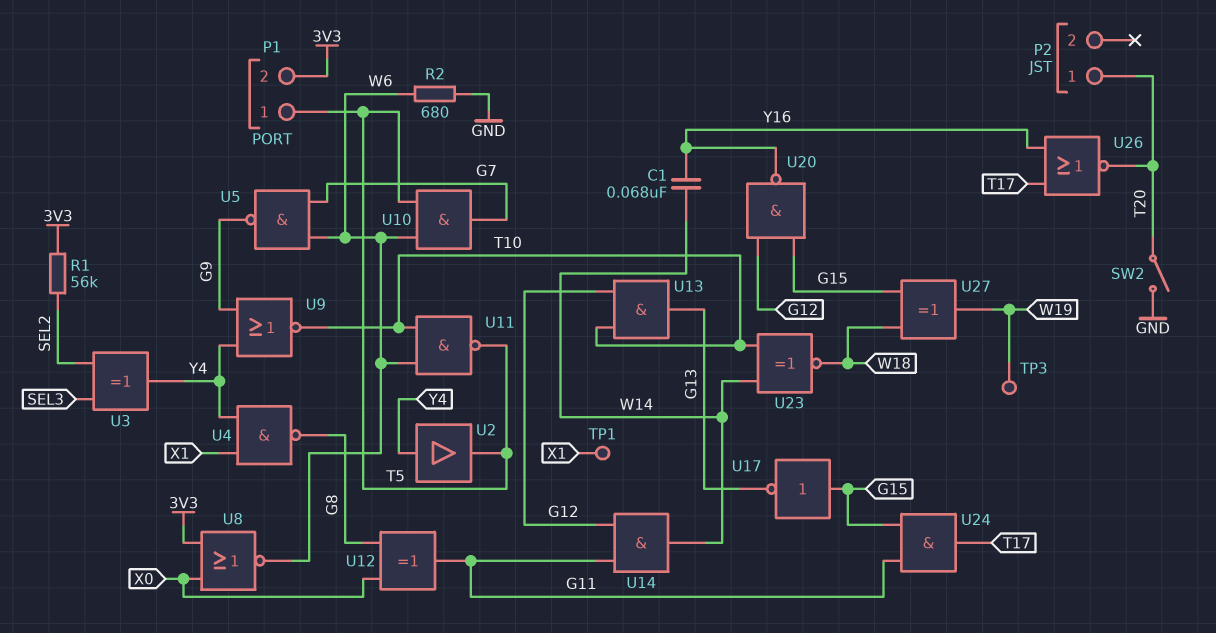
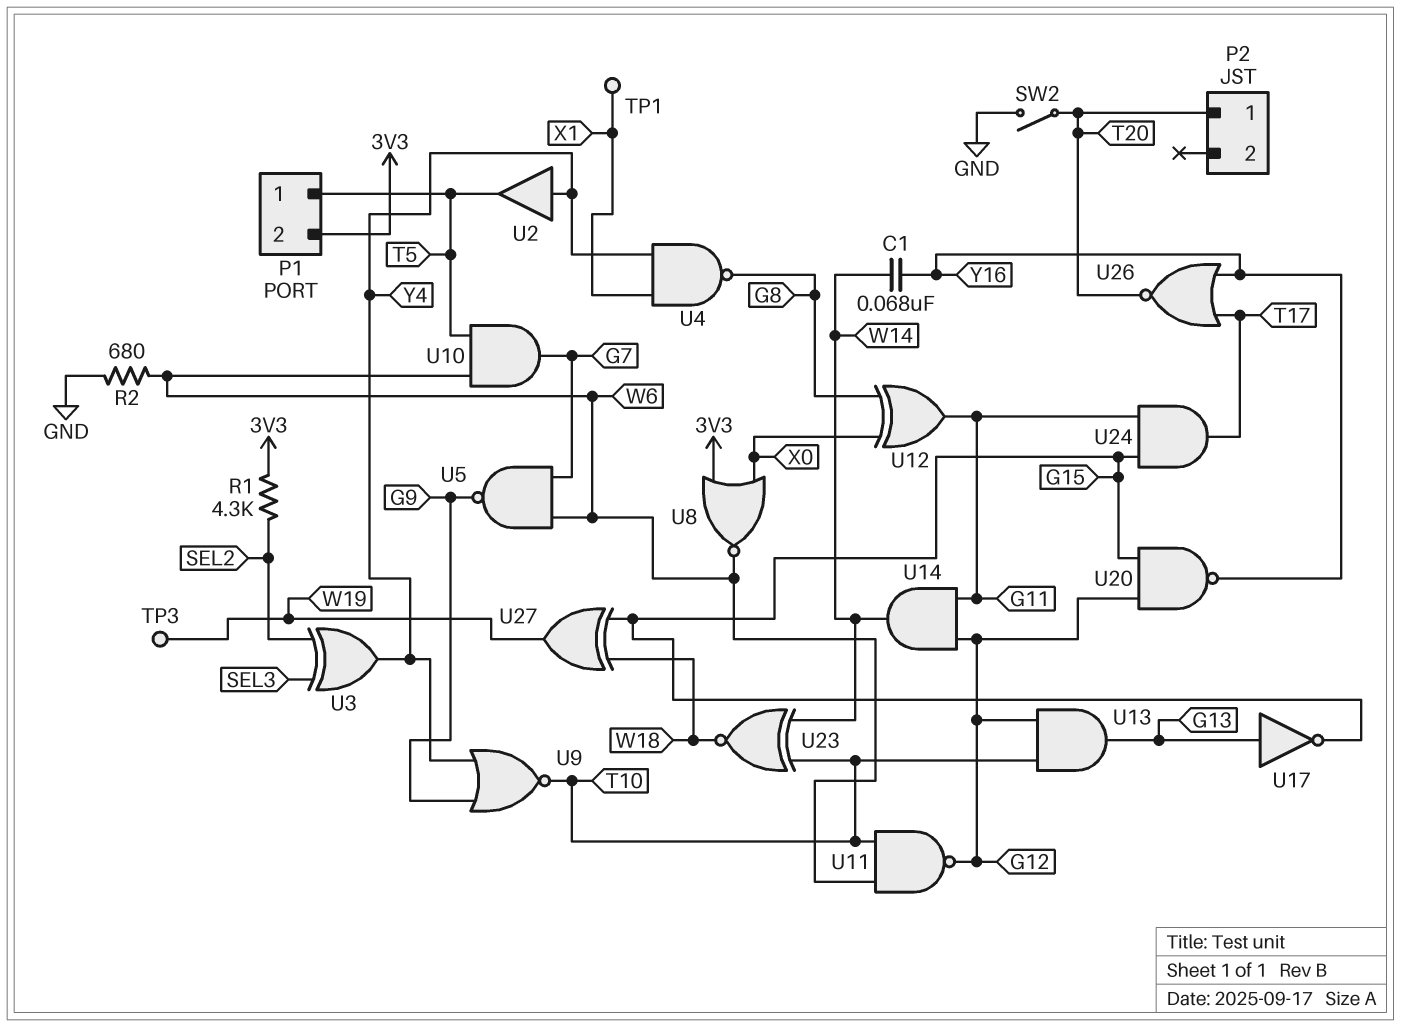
R1: 56k (3V3, SEL2) -> 4.3k (3V3, SEL2)
U11: NAND (in T10, in W6, out T5) -> NAND (in T10, in W6, out G12)
U17: NOT (in G15, out G13) -> NOT (in G13, out G15)

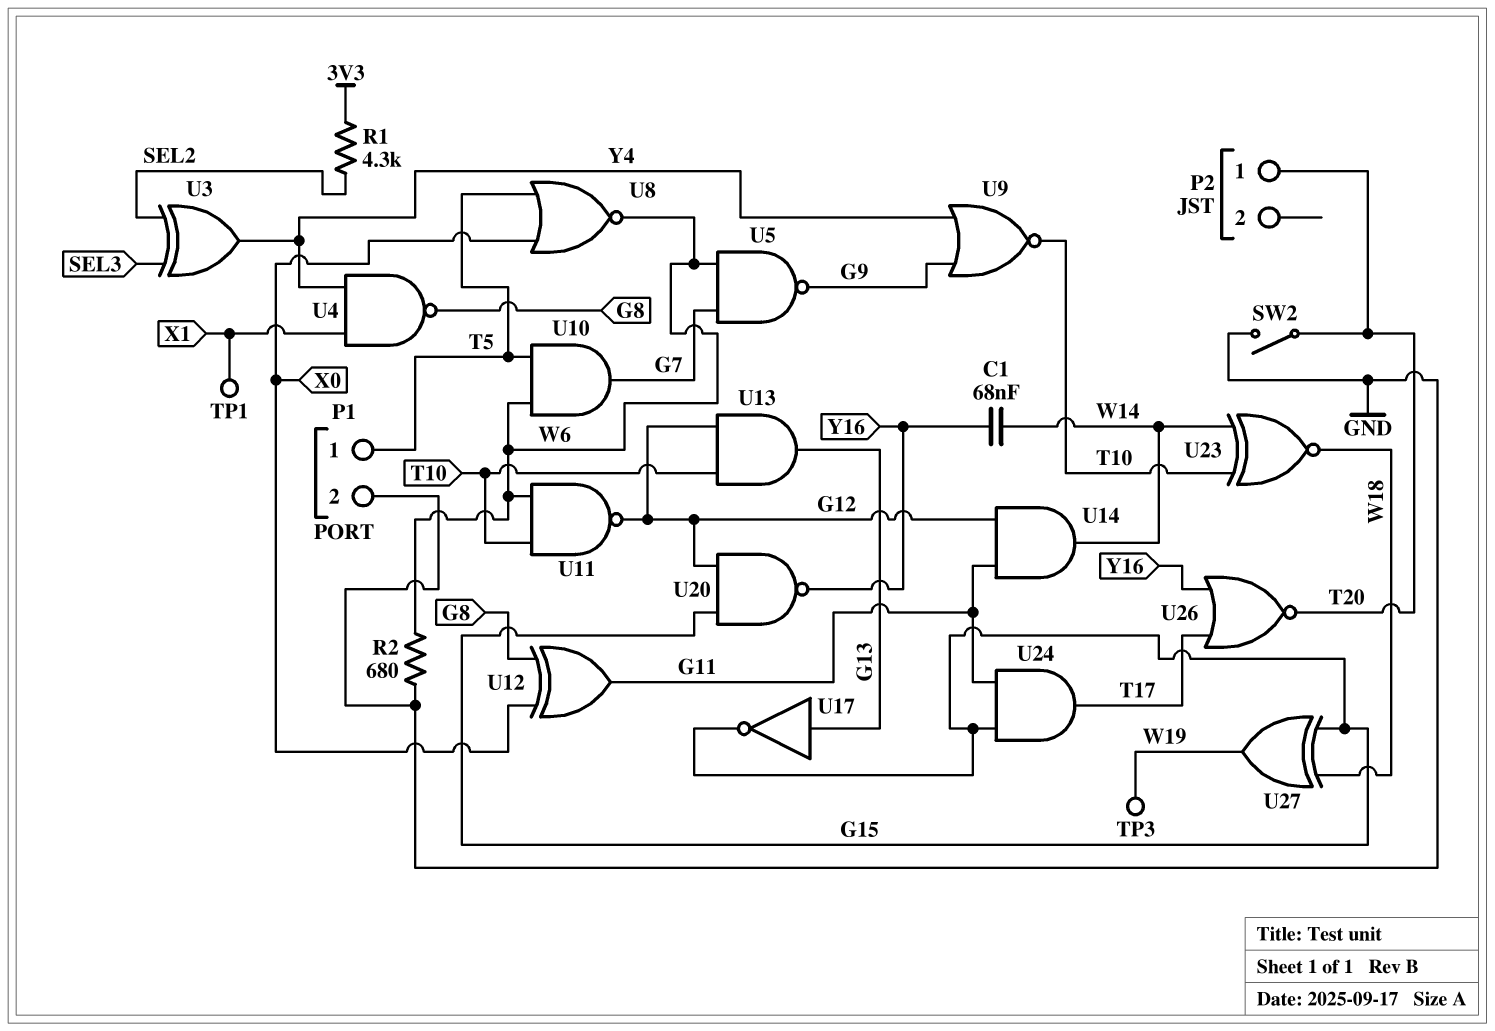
P1 pin 2: 3V3 -> GND
U2: buffer (in Y4, out T5) -> none
U8: NOR (in 3V3, in X0, out W6) -> NOR (in T5, in X0, out W6)

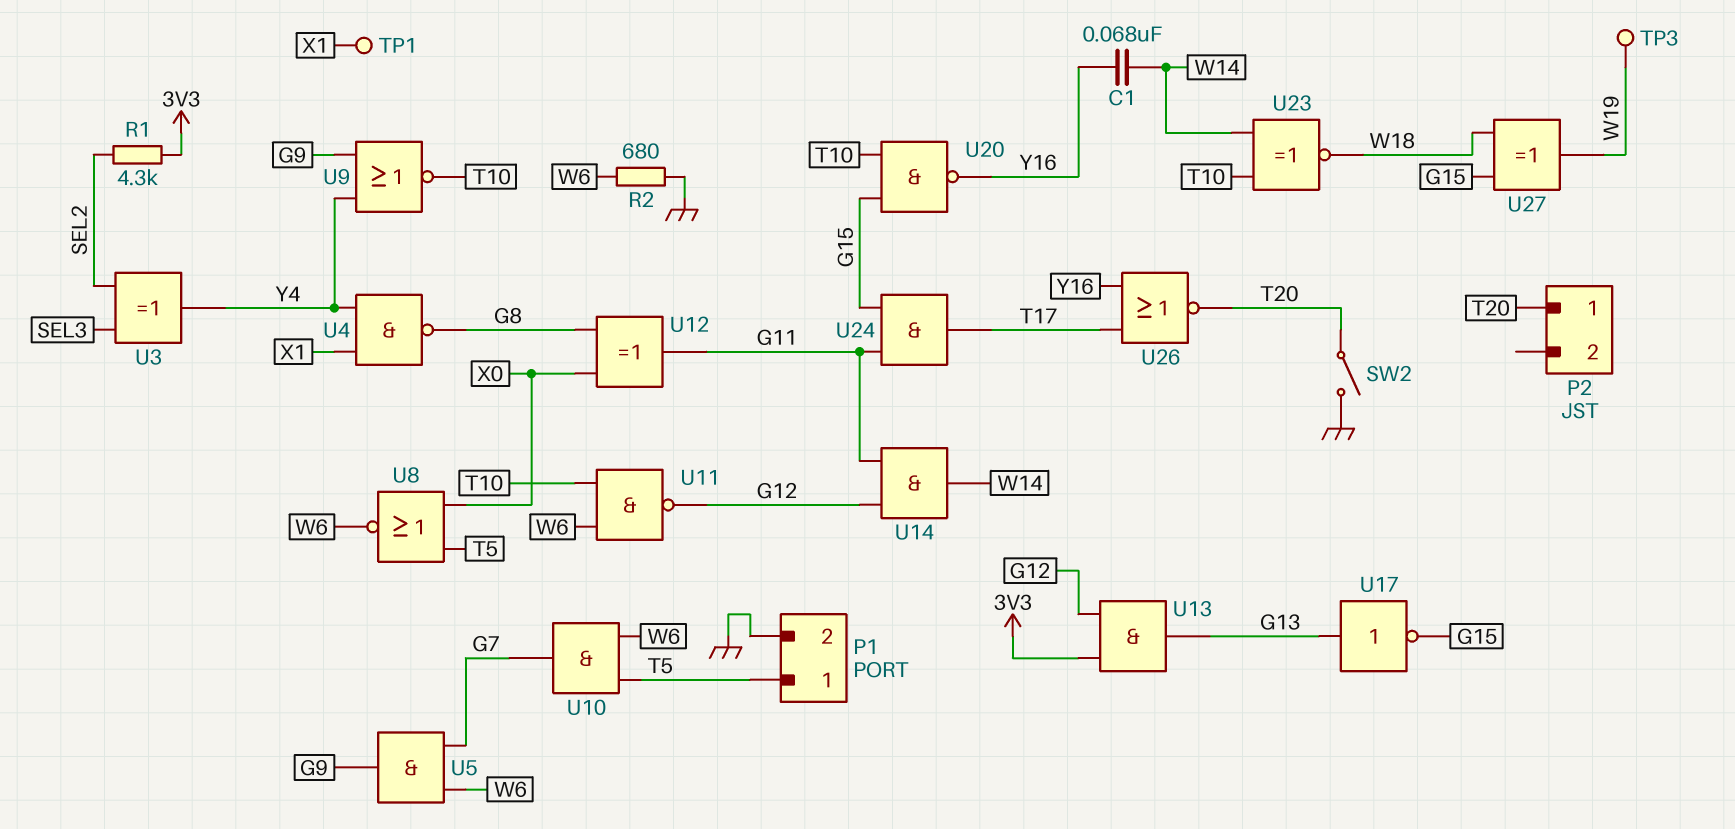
U5: NAND (in G7, in W6, out G9) -> AND (in G7, in W6, out G9)
U13: AND (in G12, in T10, out G13) -> AND (in 3V3, in G12, out G13)
U20: NAND (in G12, in G15, out Y16) -> NAND (in G15, in T10, out Y16)

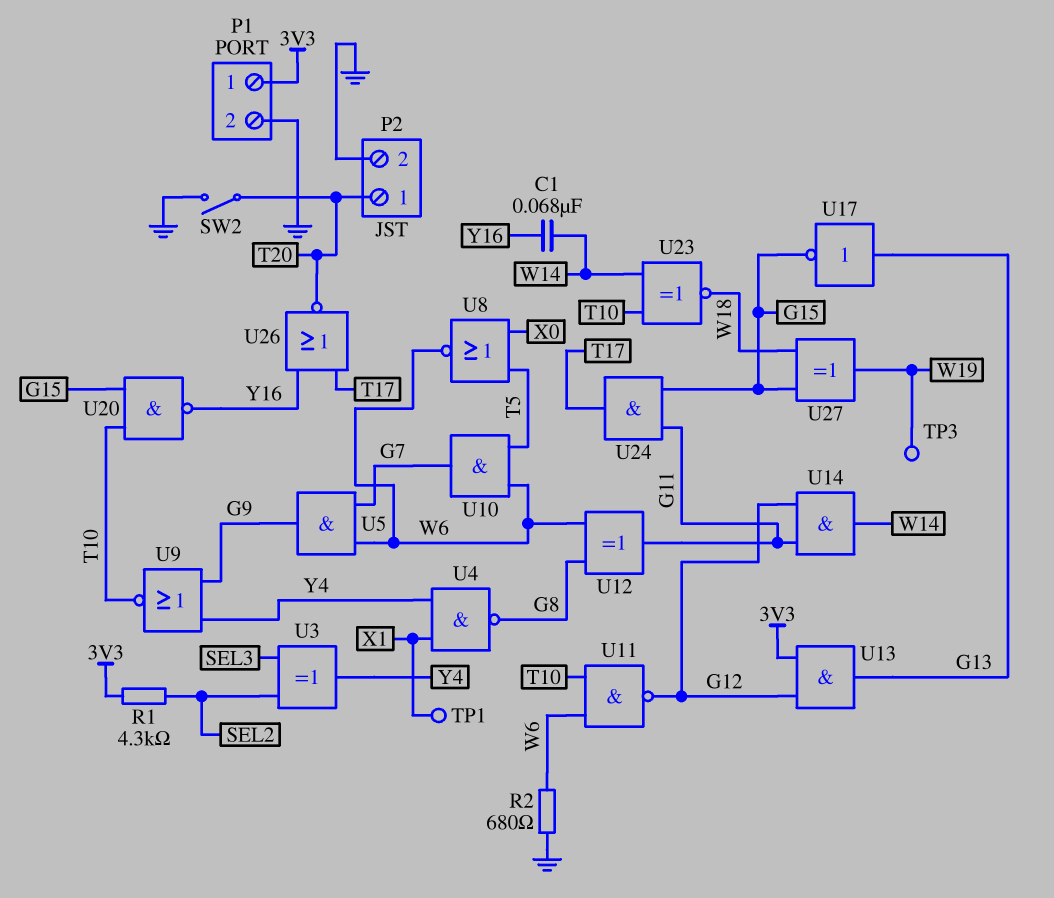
P1 pin 1: T5 -> 3V3
P2 pin 2: none -> GND
U12: XOR (in G8, in X0, out G11) -> XOR (in G8, in W6, out G11)

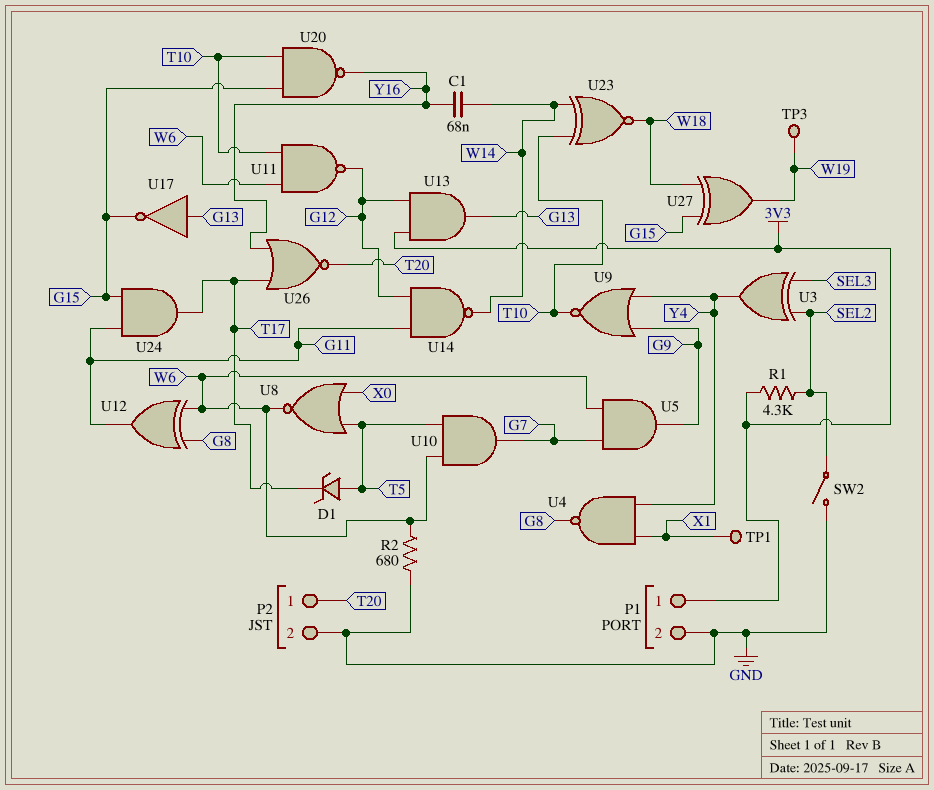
D1: none -> zener (A T5, K T17)
SW2: switch (GND, T20) -> switch (GND, SEL2)
U14: AND (in G11, in G12, out W14) -> NAND (in G11, in G12, out W14)

